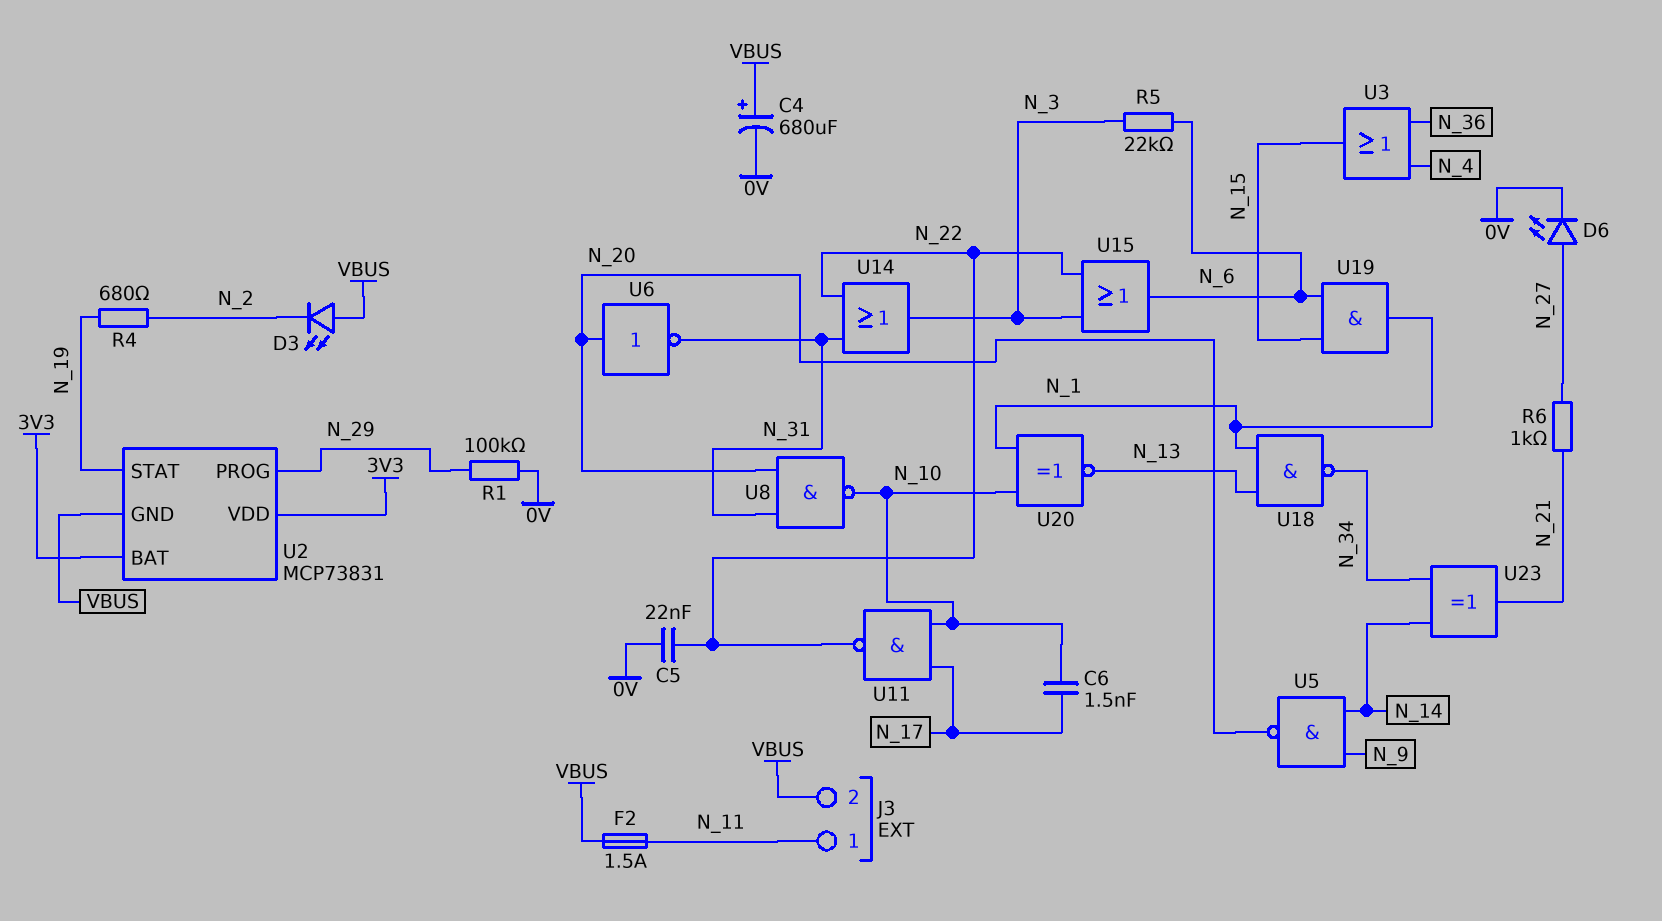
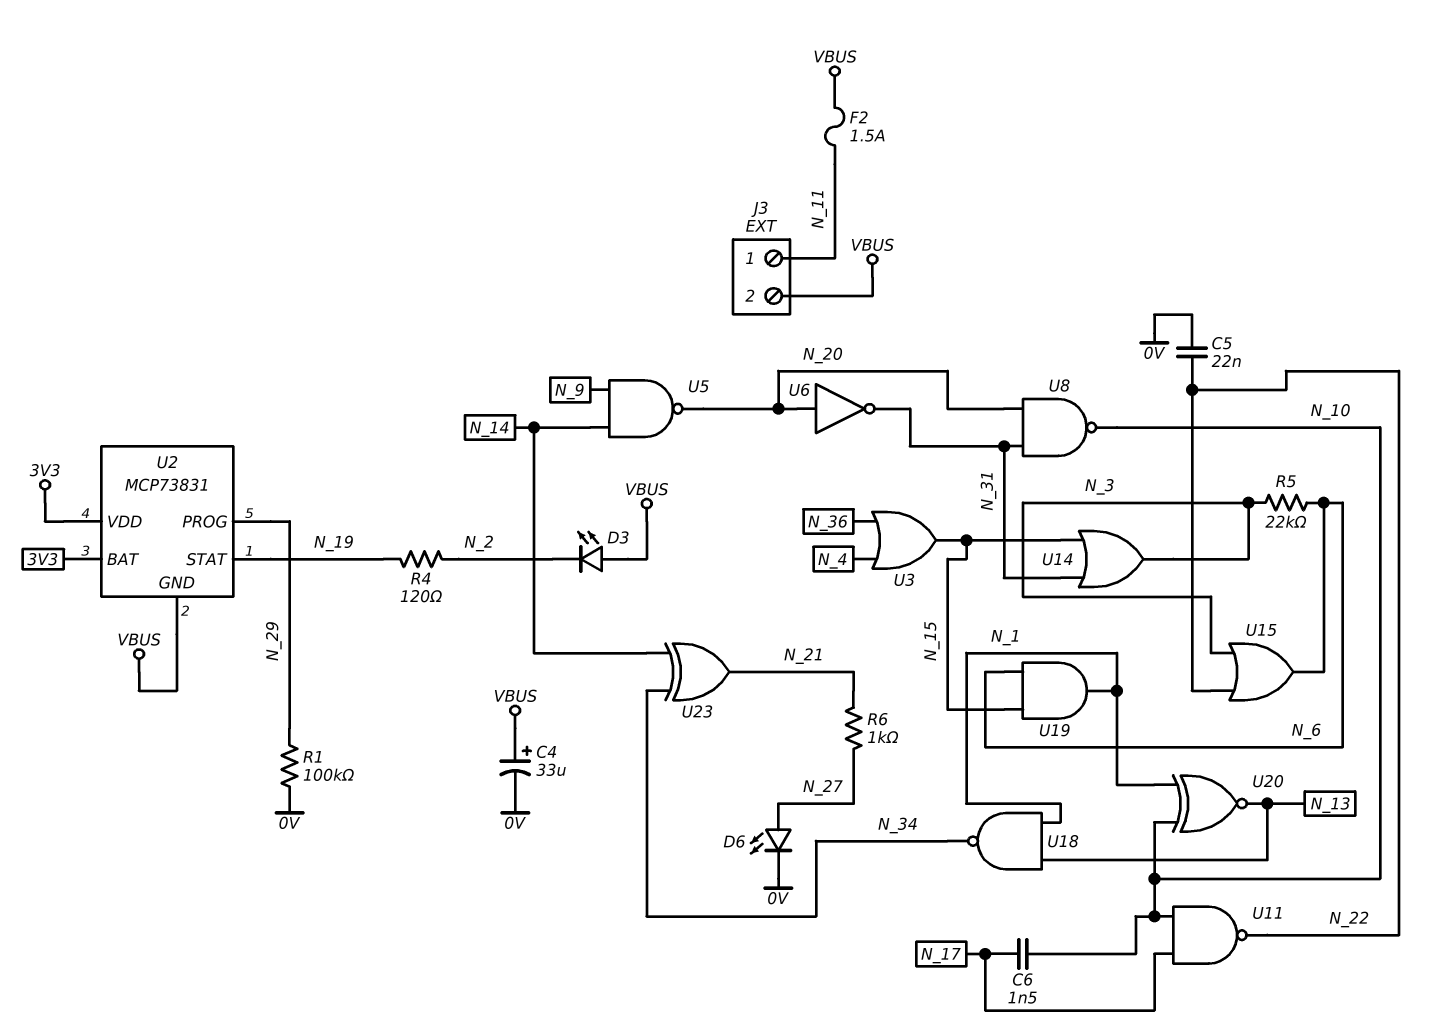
C4: 680uF (plus VBUS, minus 0V) -> 33uF (plus VBUS, minus 0V)
R4: 680 (N_2, N_19) -> 120 (N_2, N_19)
U14: OR (in N_22, in N_31, out N_3) -> OR (in N_15, in N_31, out N_3)

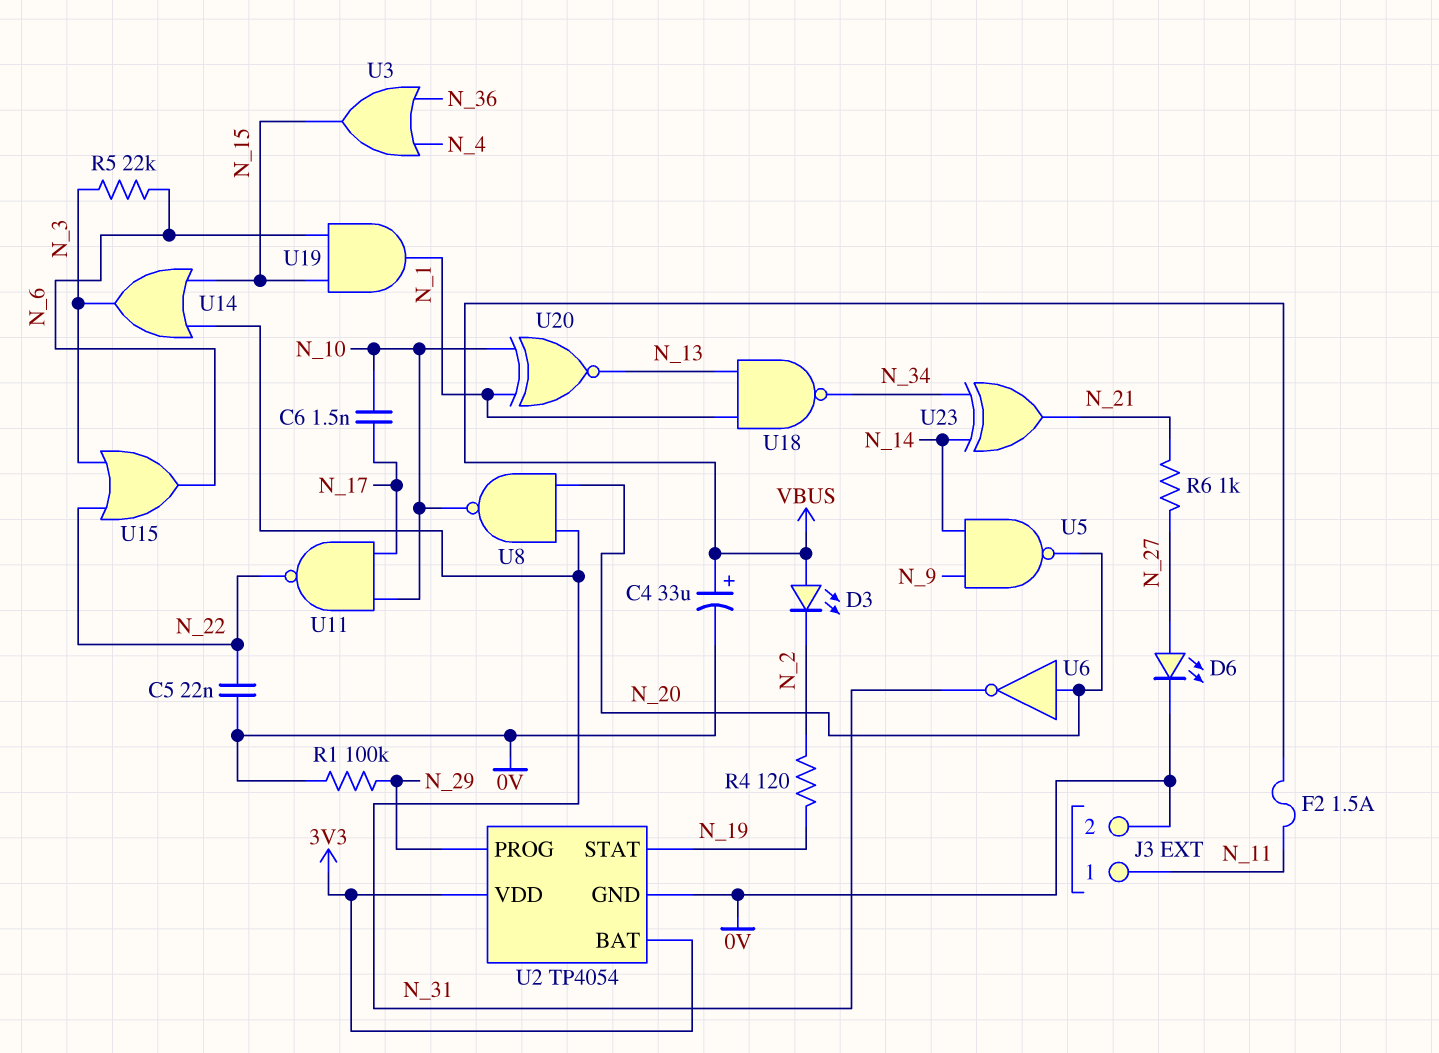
J3 pin 2: VBUS -> 0V
U2: MCP73831 -> TP4054
U2 pin GND: VBUS -> 0V

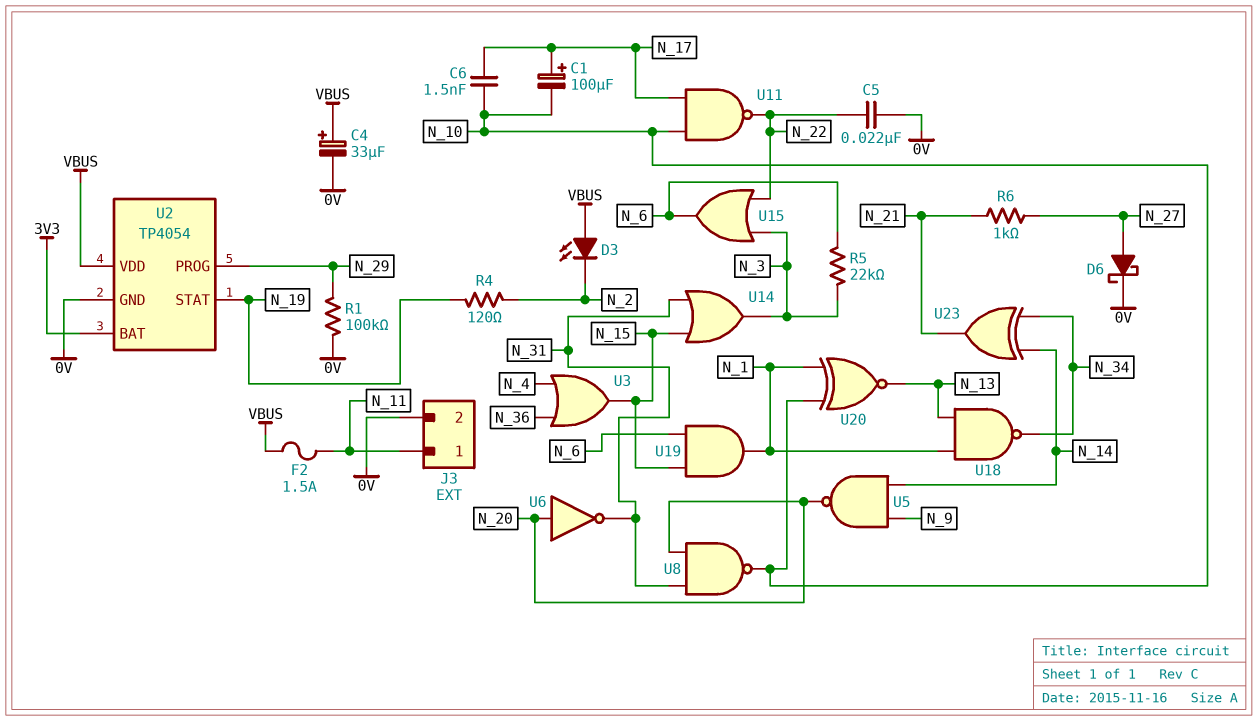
C1: none -> 100uF (plus N_17, minus N_10)
D6: LED (A N_27, K 0V) -> schottky (A N_27, K 0V)
U2 pin VDD: 3V3 -> VBUS

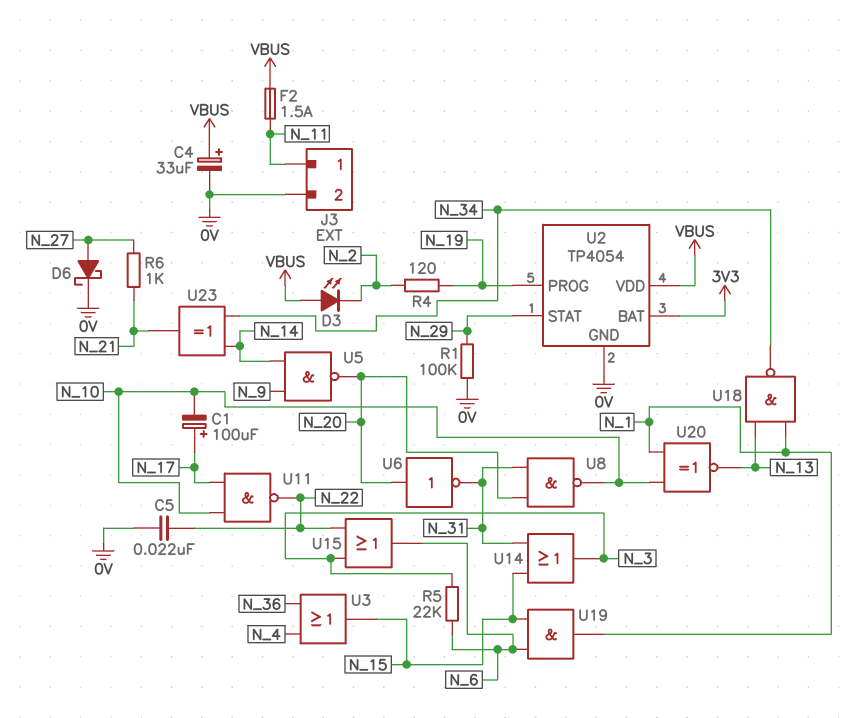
C6: 1.5nF (N_10, N_17) -> none
U2 pin PROG: N_29 -> N_19
U2 pin STAT: N_19 -> N_29

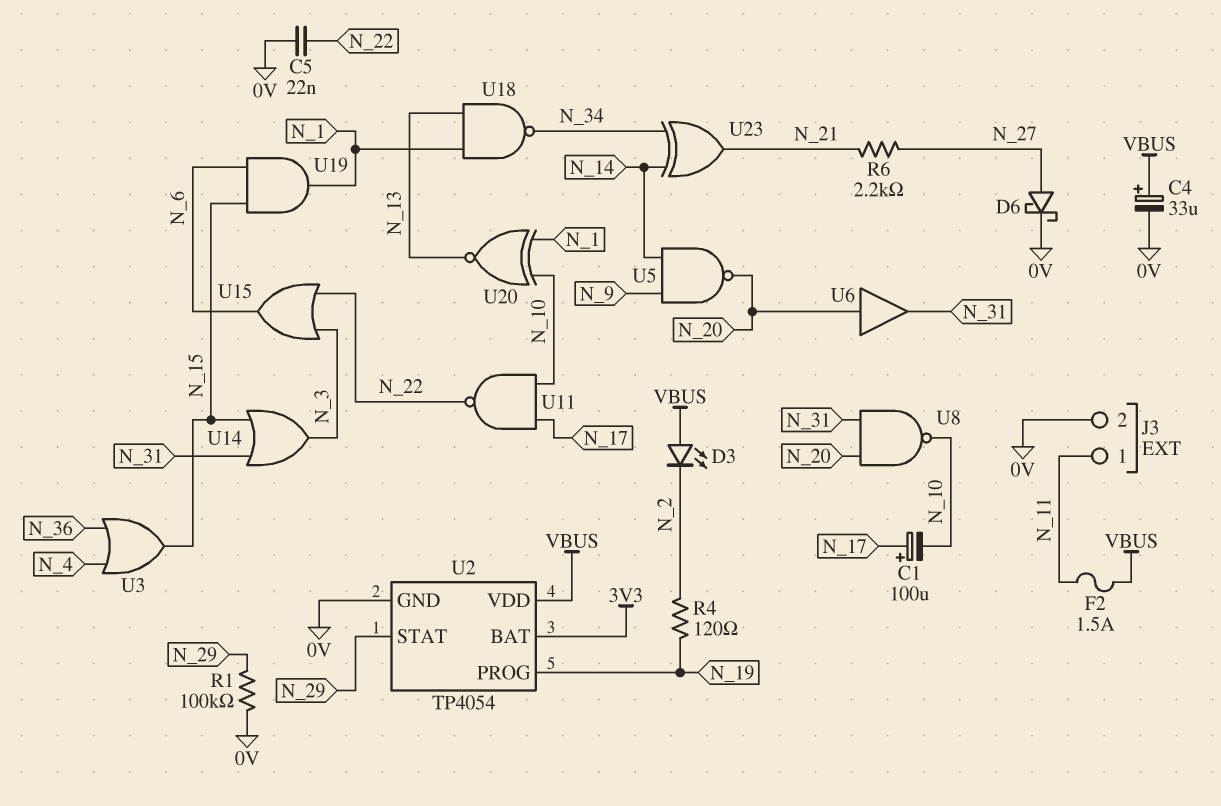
R5: 22k (N_3, N_6) -> none
R6: 1k (N_21, N_27) -> 2.2k (N_21, N_27)
U6: NOT (in N_20, out N_31) -> buffer (in N_20, out N_31)

